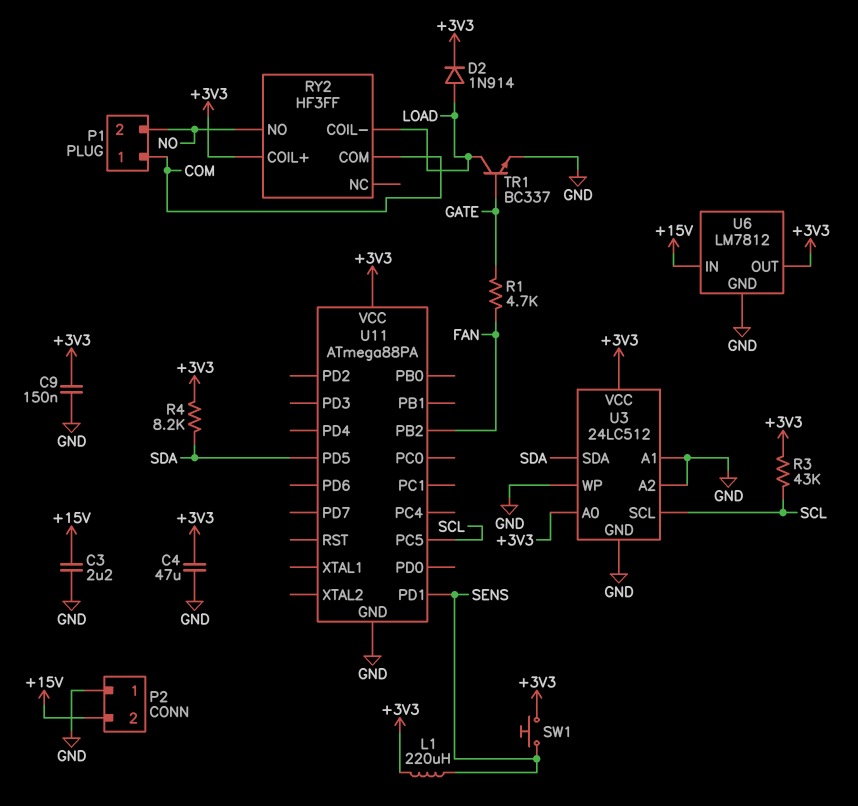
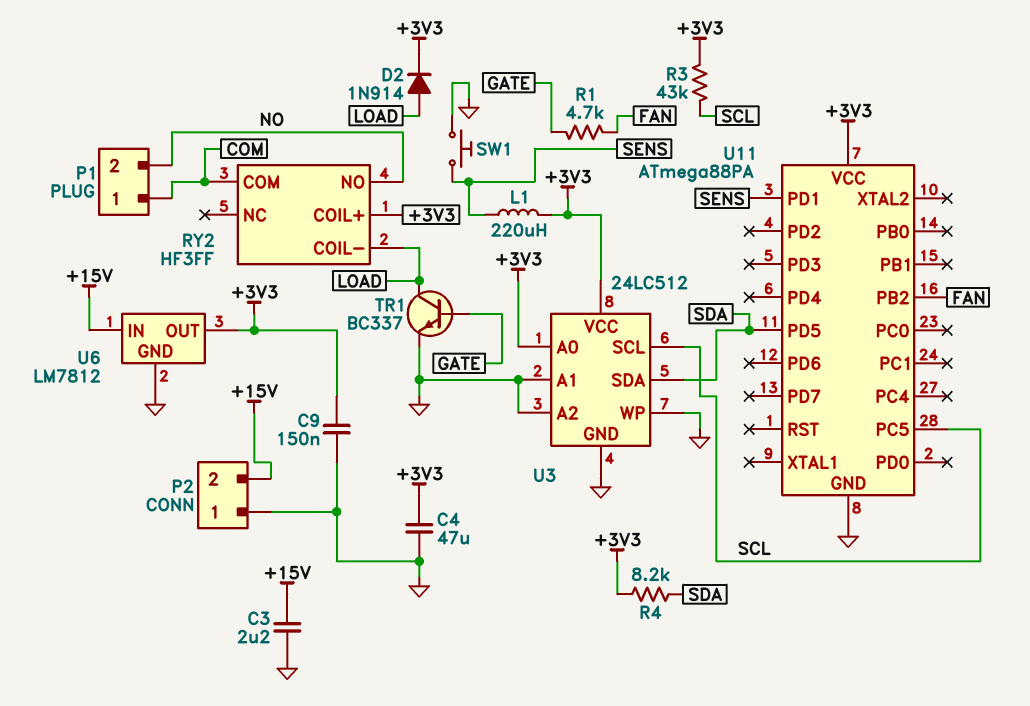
SW1: button (+3V3, SENS) -> button (GND, SENS)

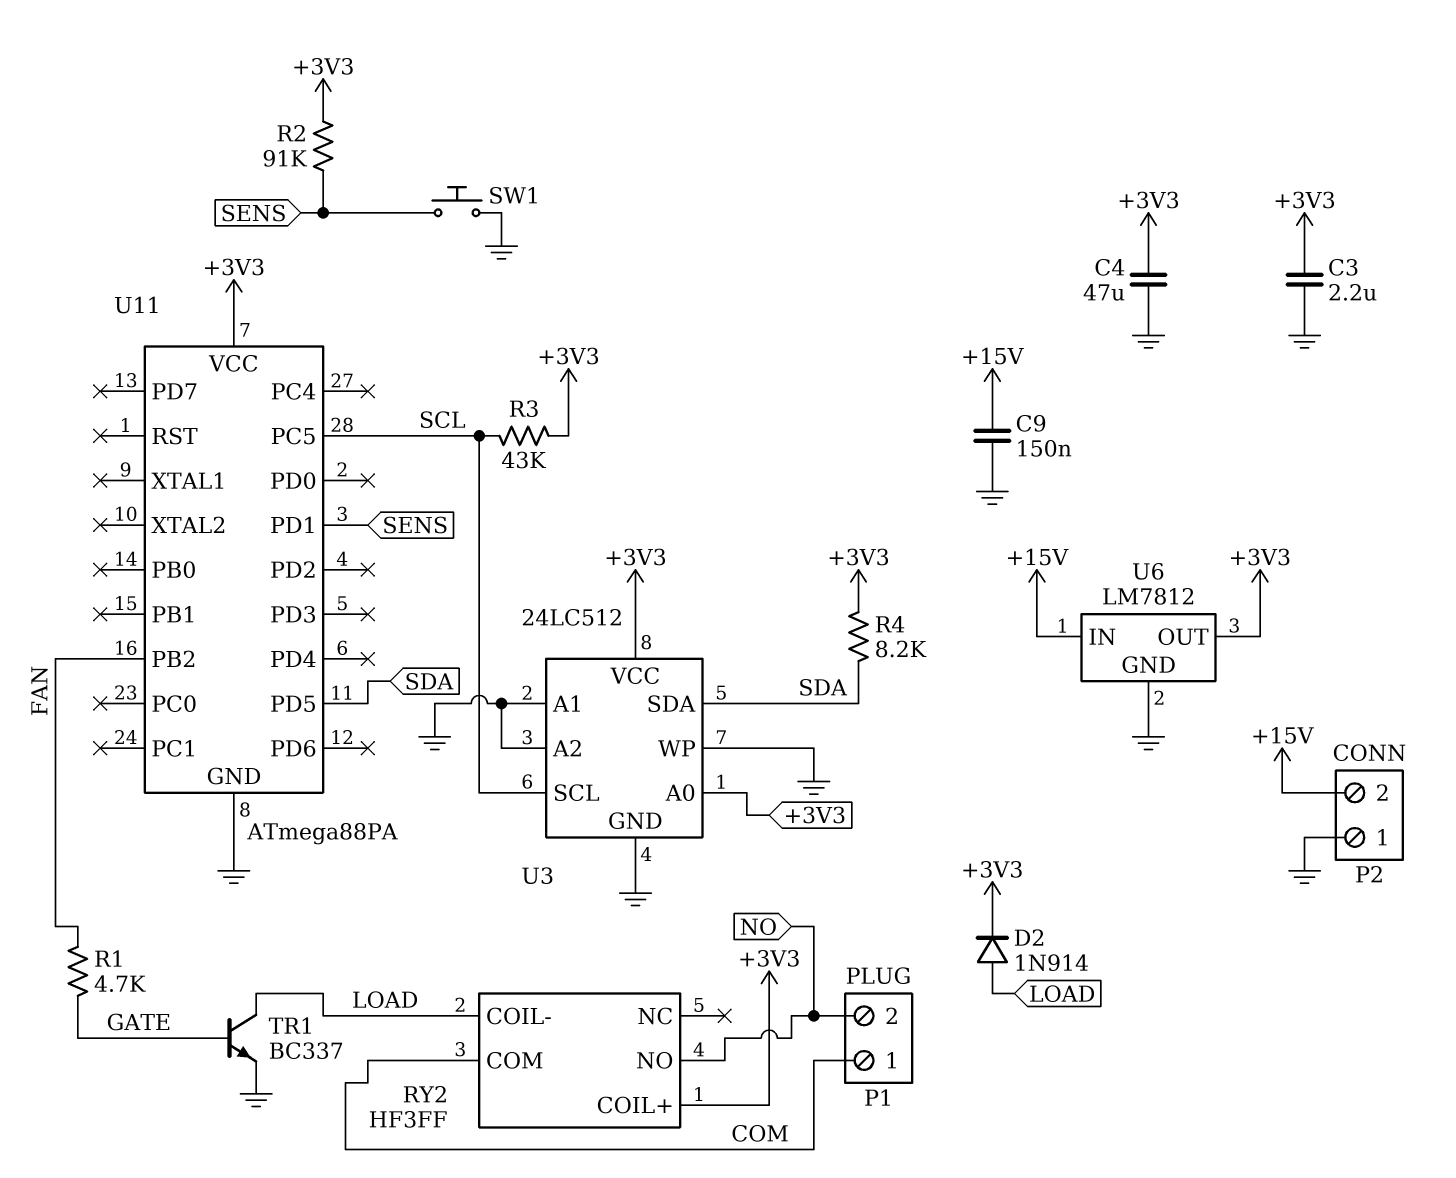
C3: 2.2uF (+15V, GND) -> 2.2uF (+3V3, GND)
C9: 150nF (+3V3, GND) -> 150nF (+15V, GND)
L1: 220uH (+3V3, SENS) -> none
R2: none -> 91k (+3V3, SENS)

